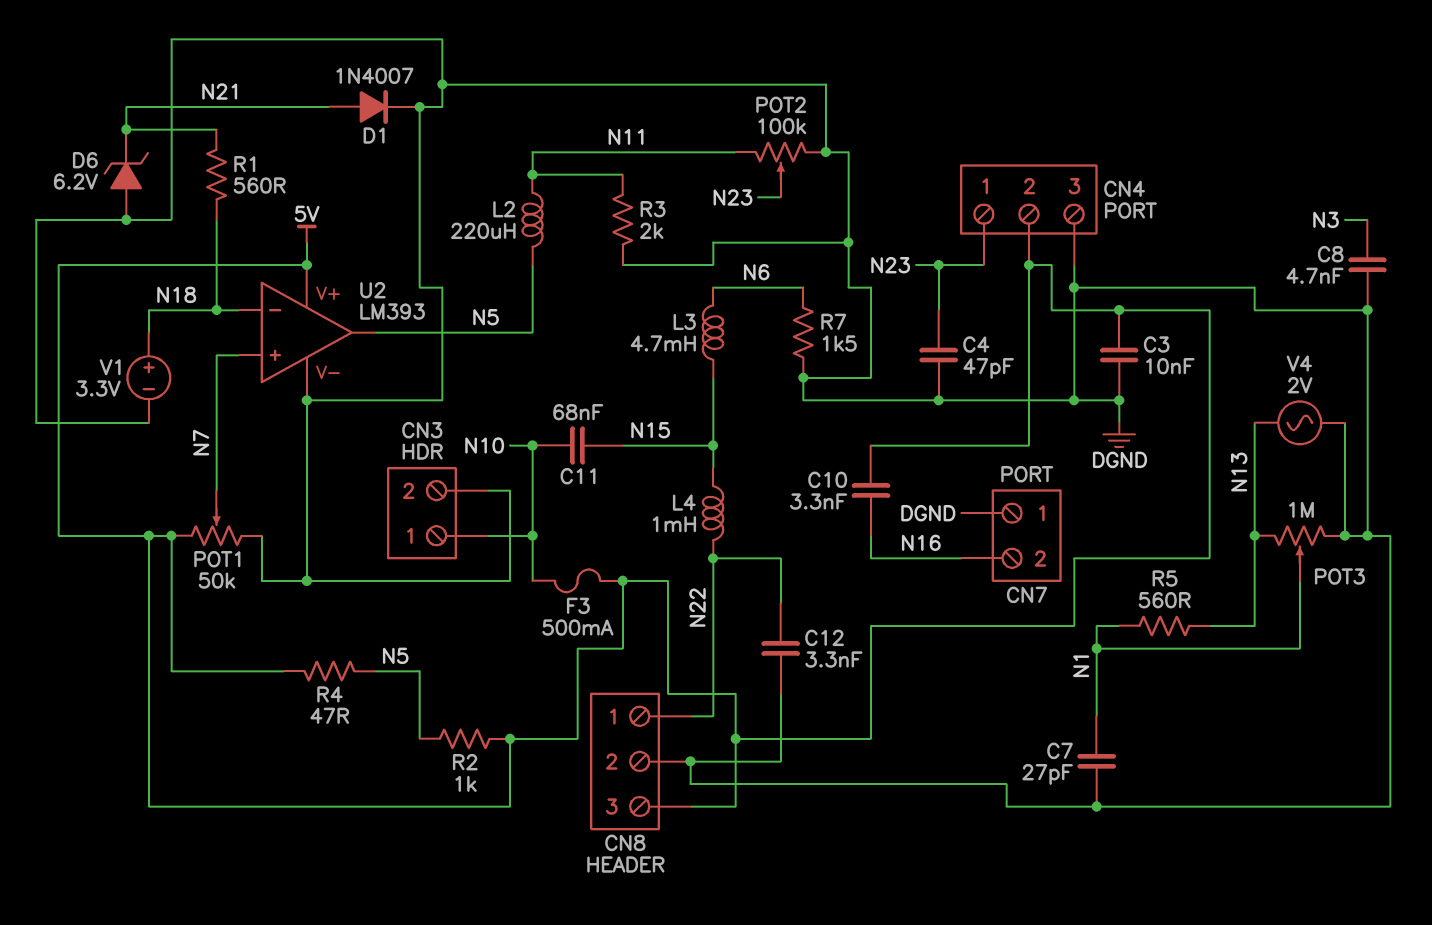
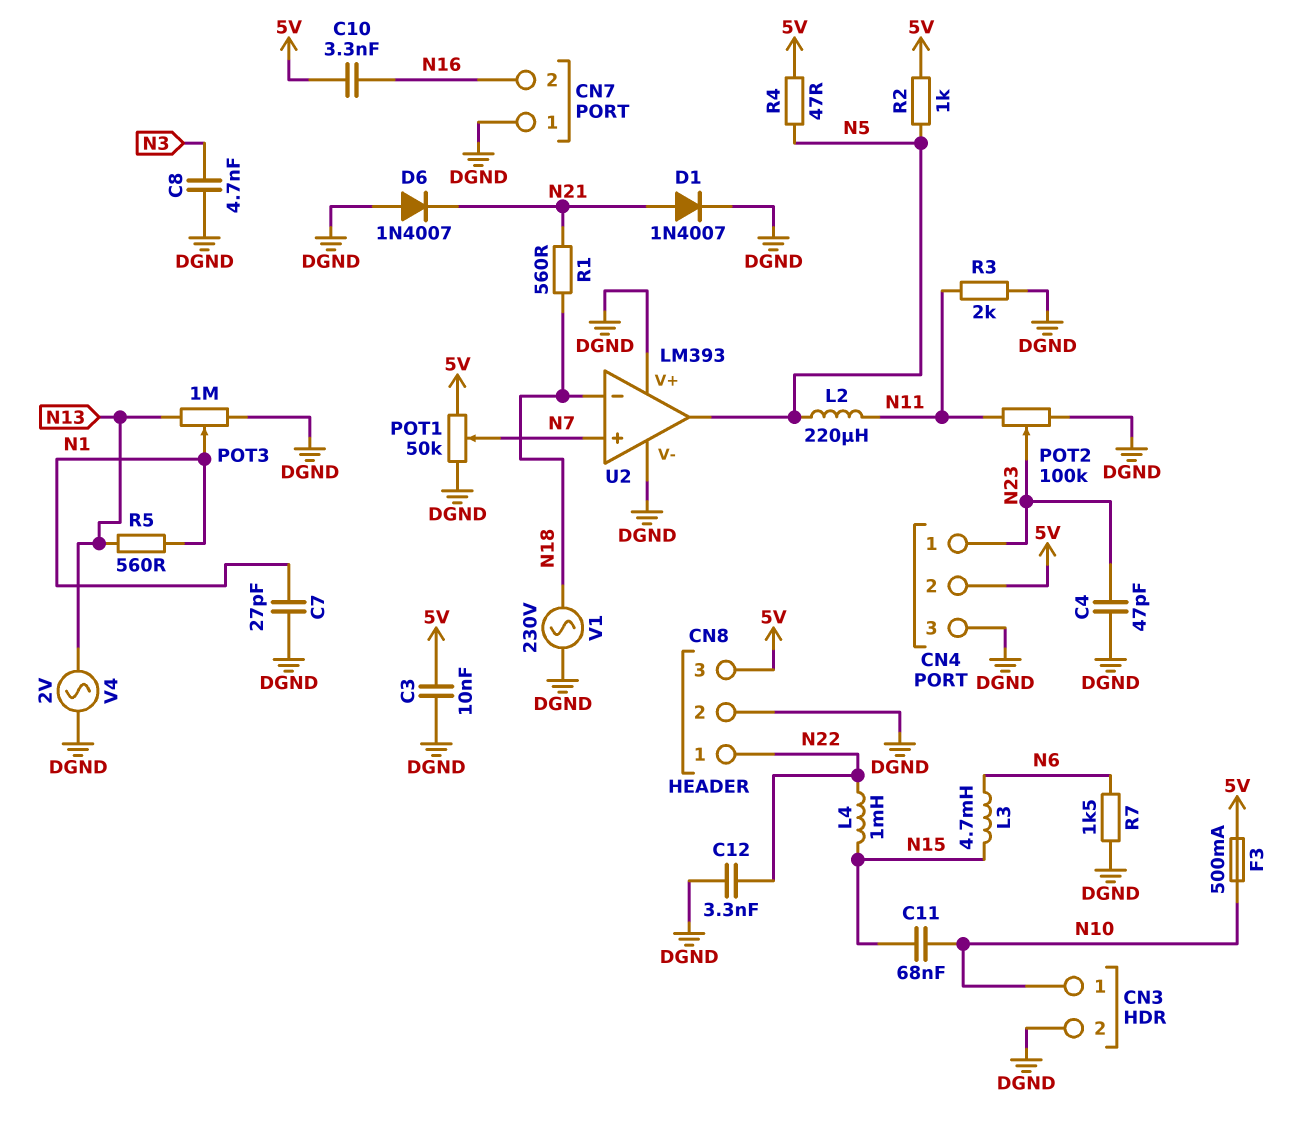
D6: zener 6.2V (A DGND, K N21) -> diode 1N4007 (A DGND, K N21)
U2 pin V+: 5V -> DGND
V1: 3.3V (plus N18, minus DGND) -> AC 230V (DGND, N18)

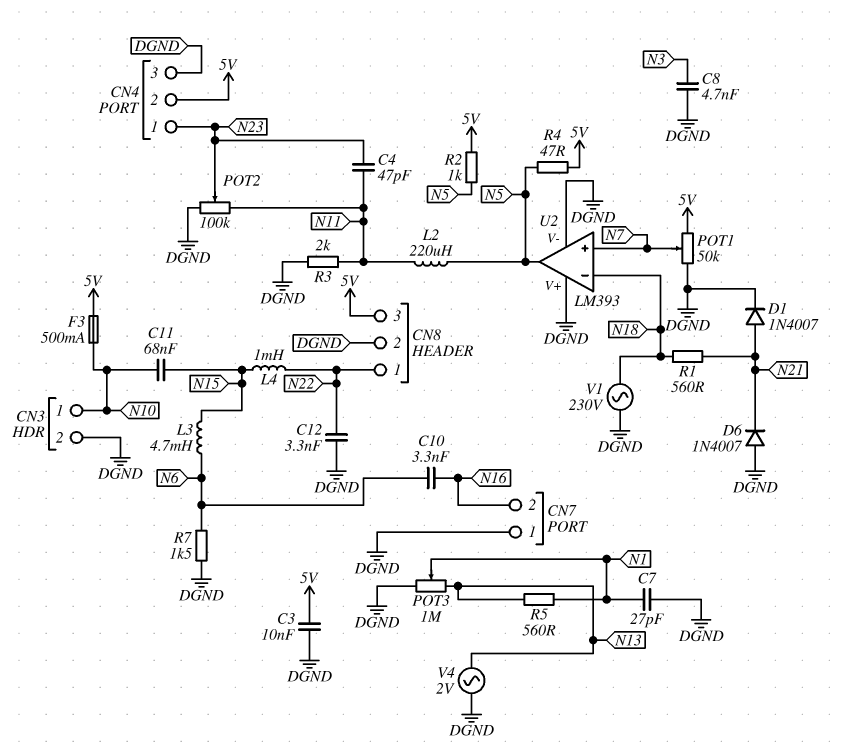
C4: 47pF (DGND, N23) -> 47pF (N11, N23)
C10: 3.3nF (5V, N16) -> 3.3nF (N6, N16)

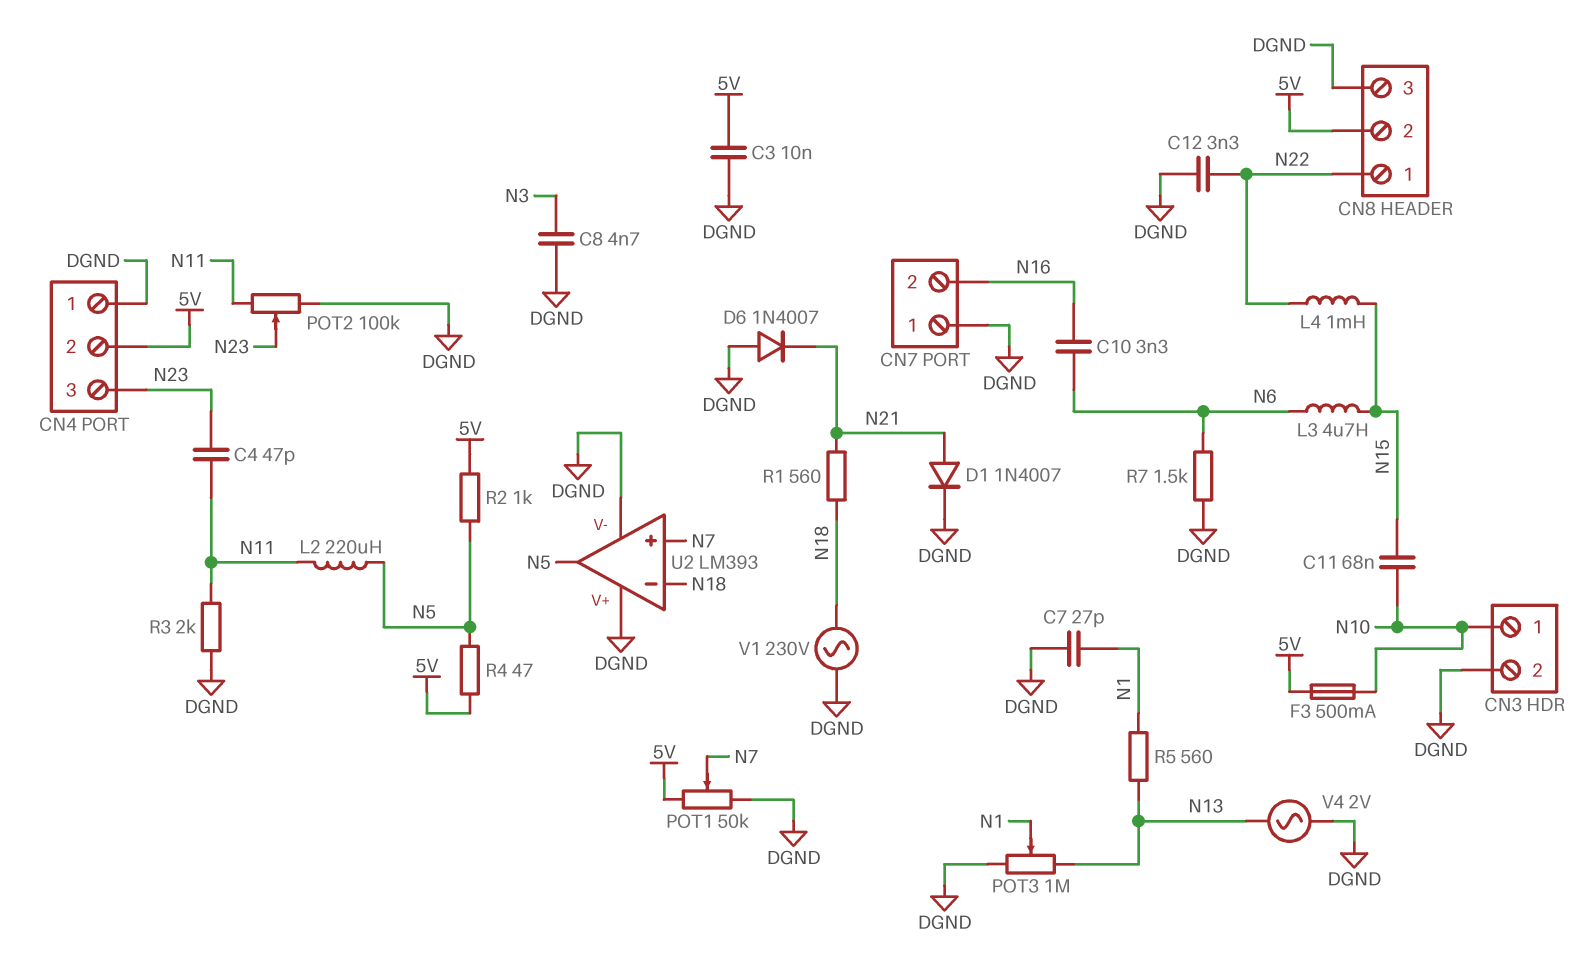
CN4 pin 1: N23 -> DGND
CN4 pin 3: DGND -> N23
CN8 pin 2: DGND -> 5V
CN8 pin 3: 5V -> DGND
L3: 4.7mH (N6, N15) -> 4.7uH (N6, N15)

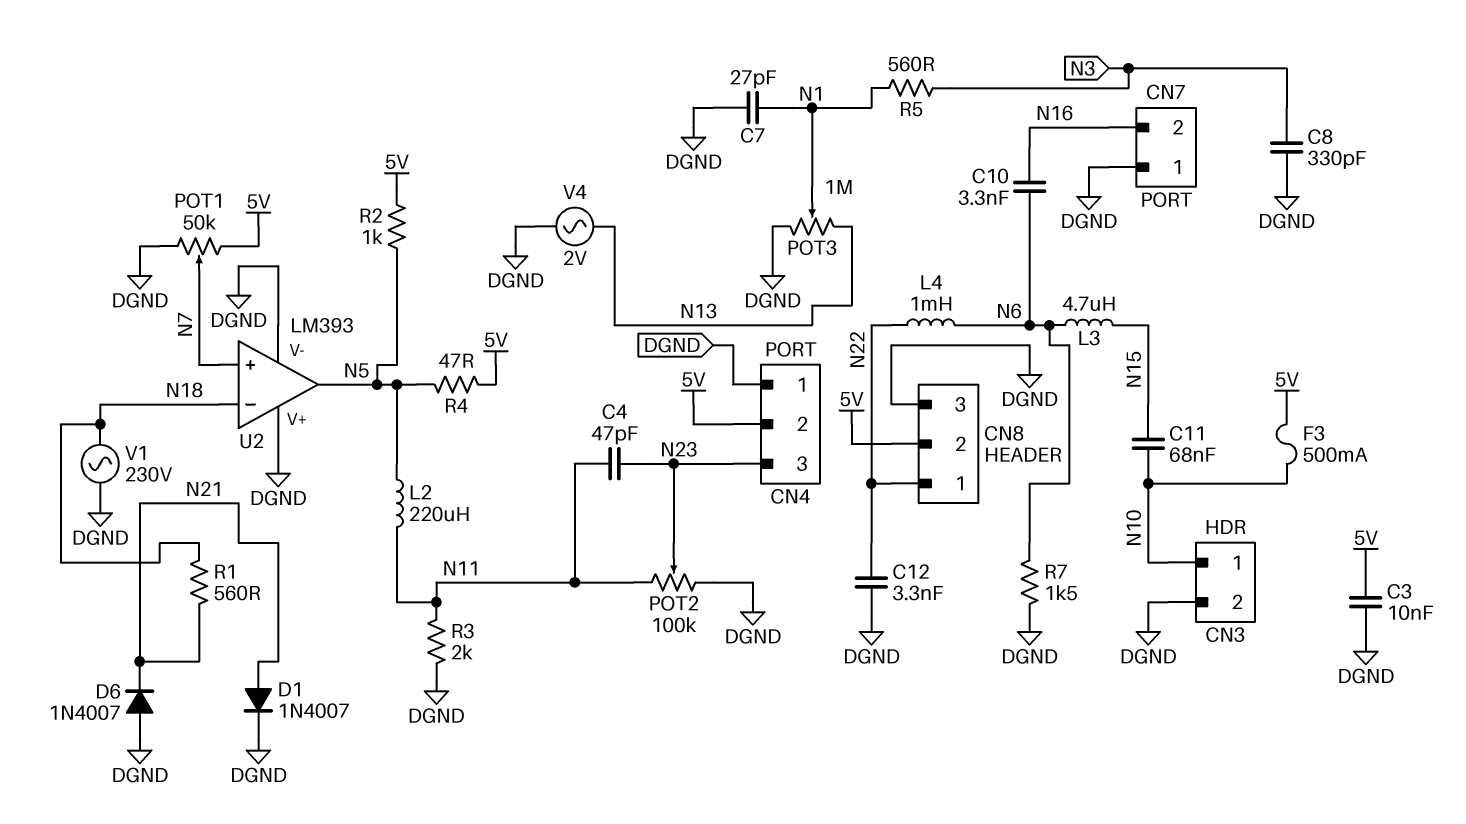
C8: 4.7nF (DGND, N3) -> 330pF (DGND, N3)
L4: 1mH (N15, N22) -> 1mH (N6, N22)
R5: 560 (N1, N13) -> 560 (N1, N3)

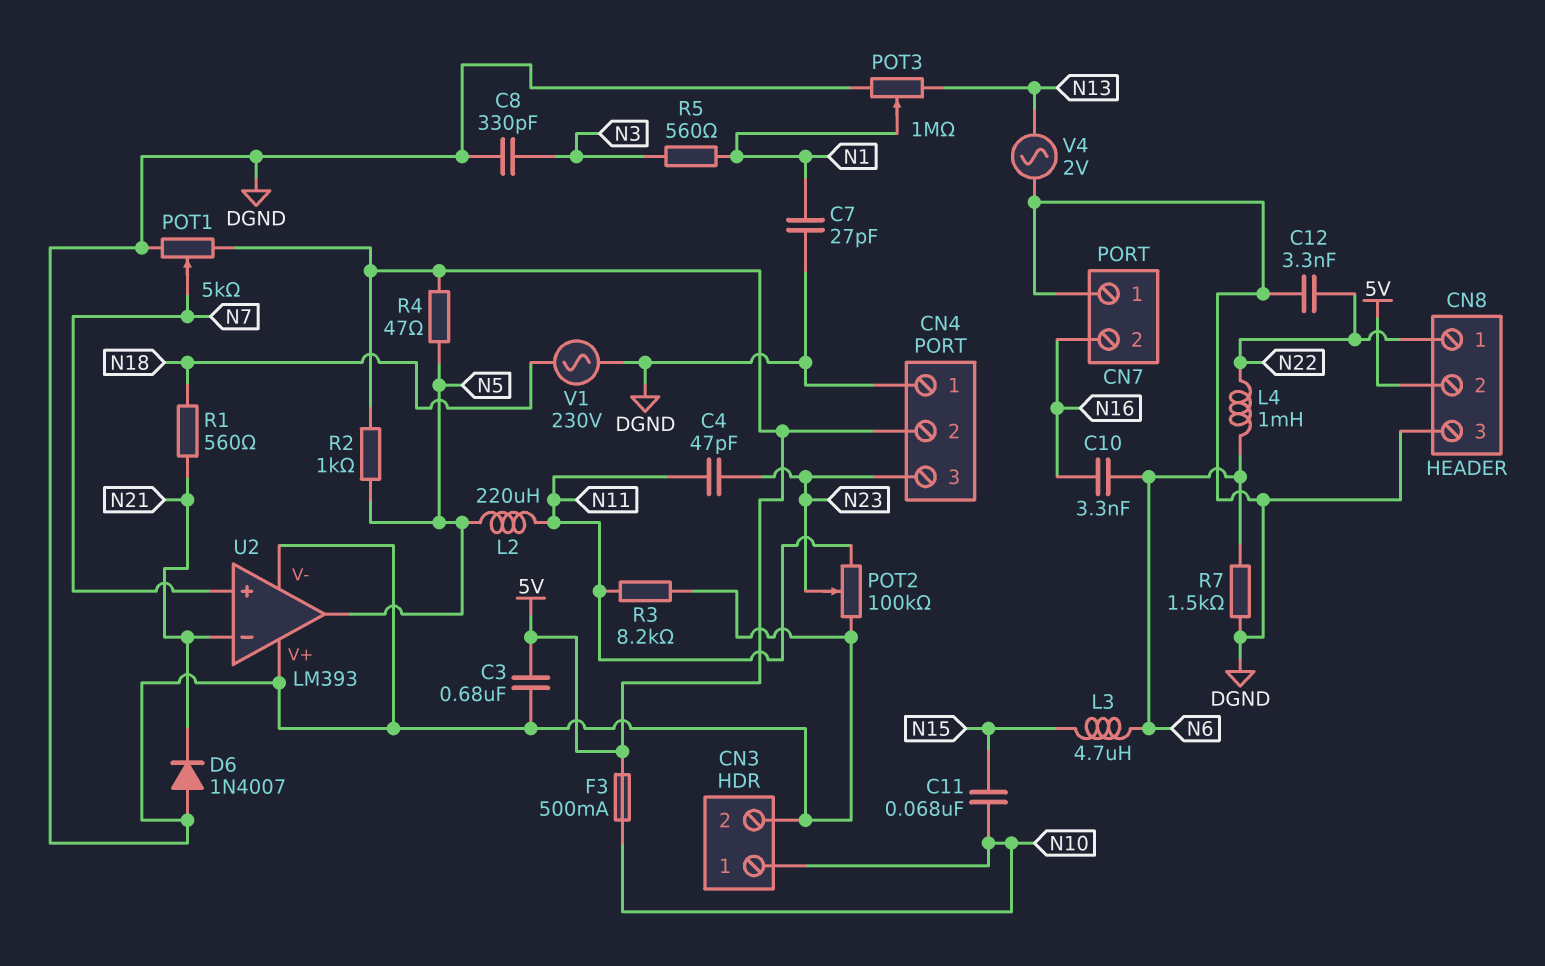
C3: 10nF (5V, DGND) -> 680nF (5V, DGND)
D1: diode 1N4007 (A N21, K DGND) -> none
POT1: 50k (5V, DGND, wiper N7) -> 5k (5V, DGND, wiper N7)
R3: 2k (DGND, N11) -> 8.2k (DGND, N11)
U2 pin in-: N18 -> N21

